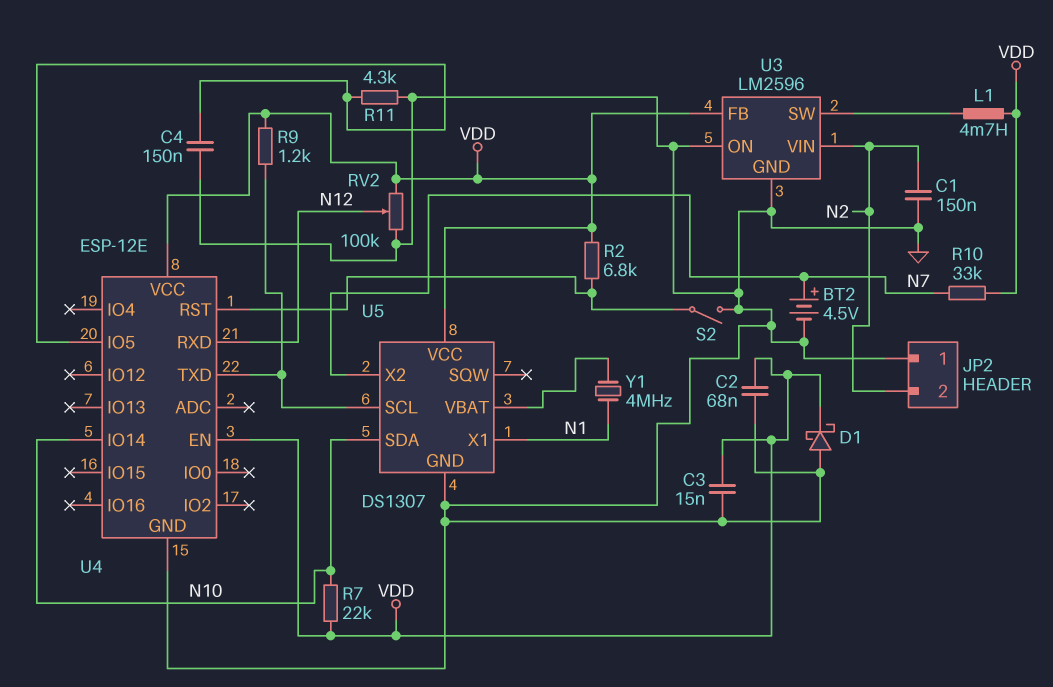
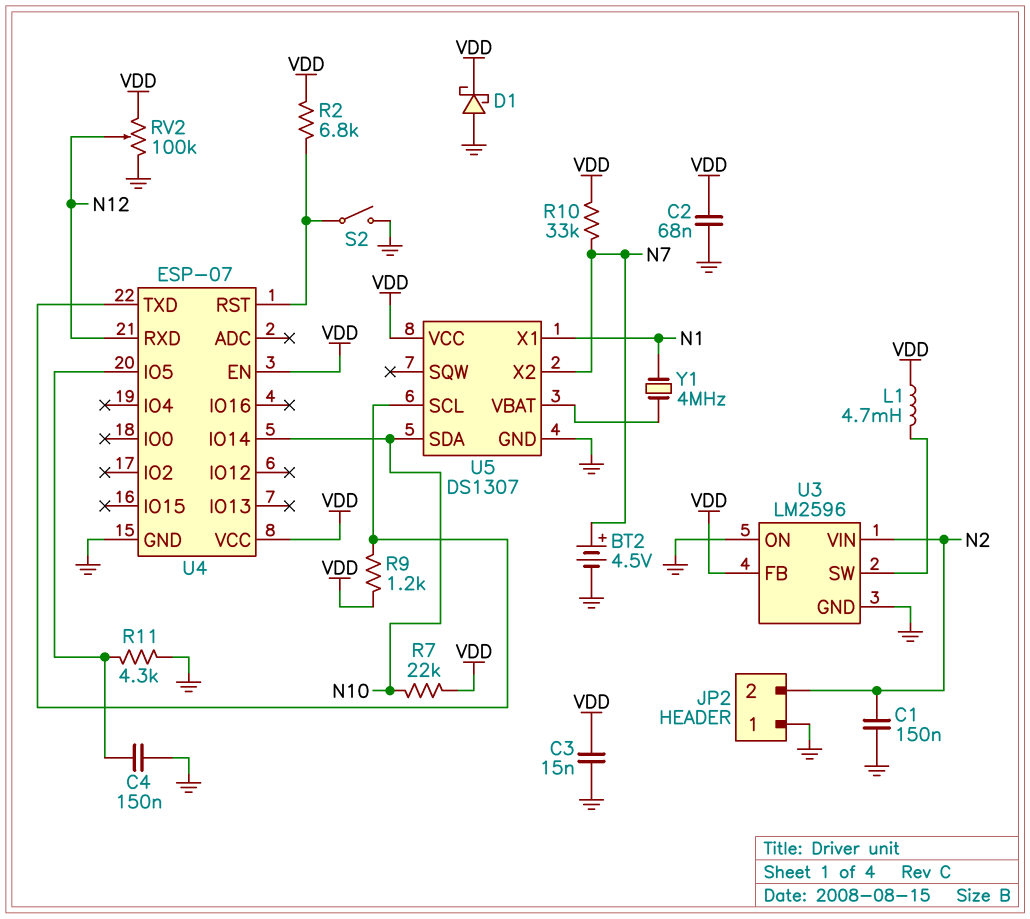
U4: ESP-12E -> ESP-07

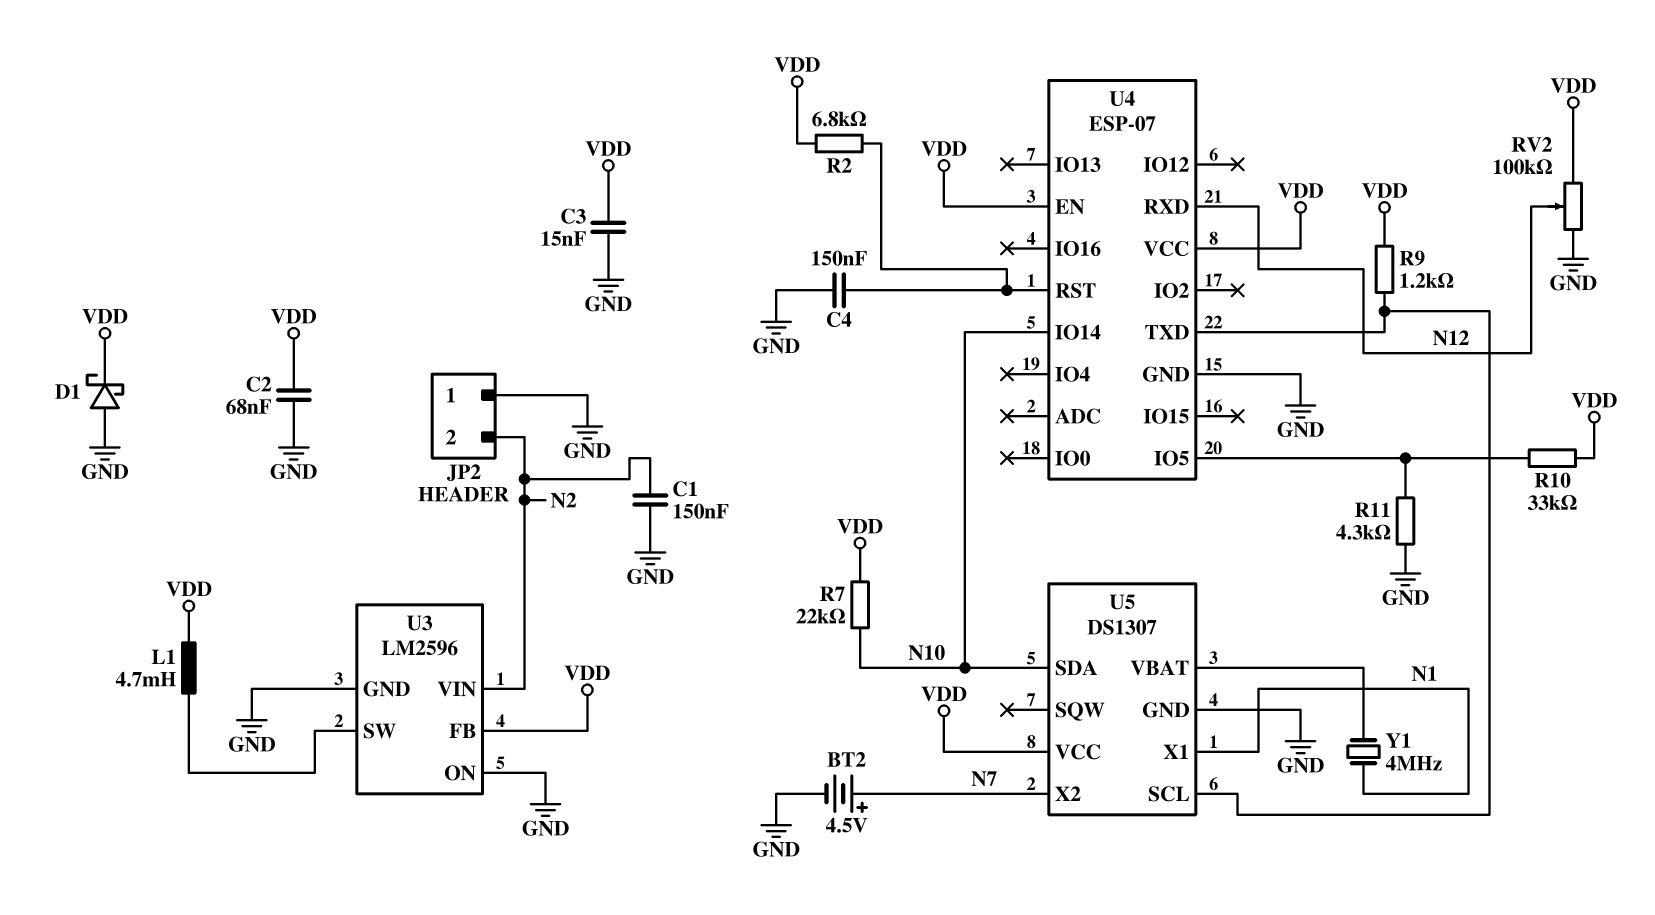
C4: 150nF (GND, U4/IO5) -> 150nF (GND, U4/RST)
R10: 33k (N7, VDD) -> 33k (U4/IO5, VDD)
S2: switch (GND, U4/RST) -> none

